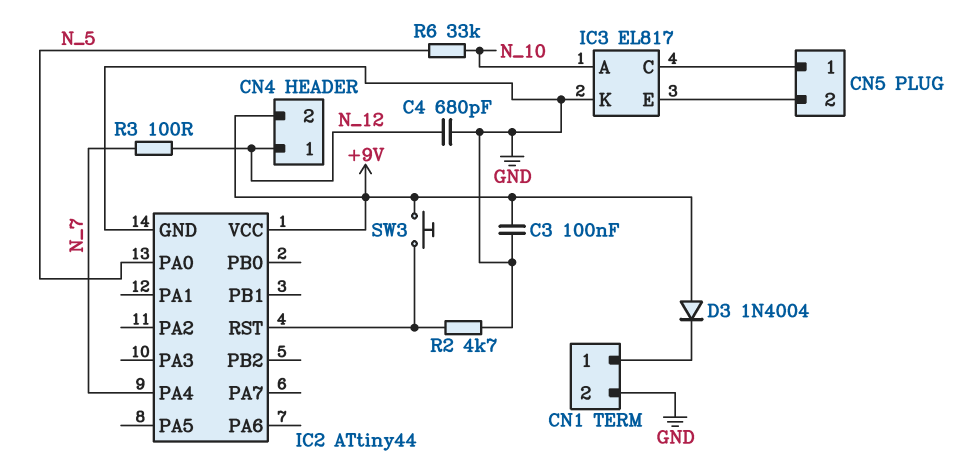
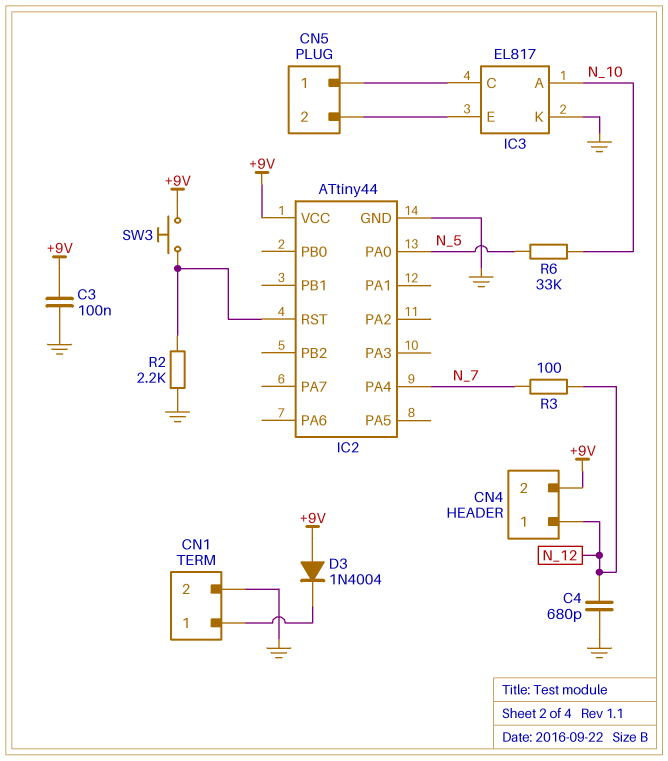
R2: 4.7k (GND, IC2/RST) -> 2.2k (GND, IC2/RST)

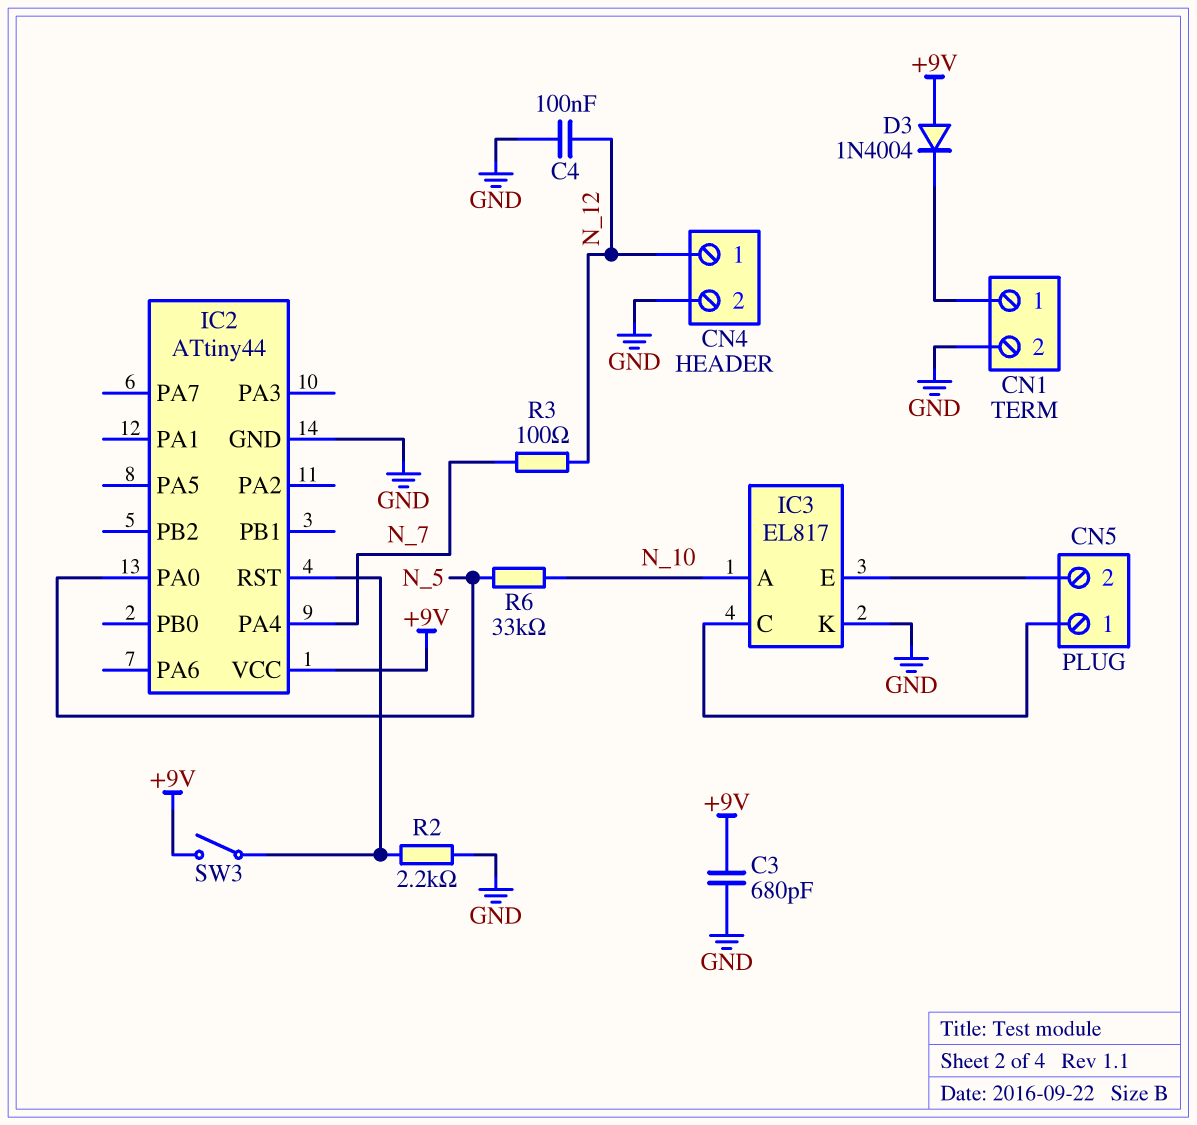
C3: 100nF (+9V, GND) -> 680pF (+9V, GND)
C4: 680pF (GND, N_12) -> 100nF (GND, N_12)
CN4 pin 2: +9V -> GND
SW3: button (+9V, IC2/RST) -> switch (+9V, IC2/RST)

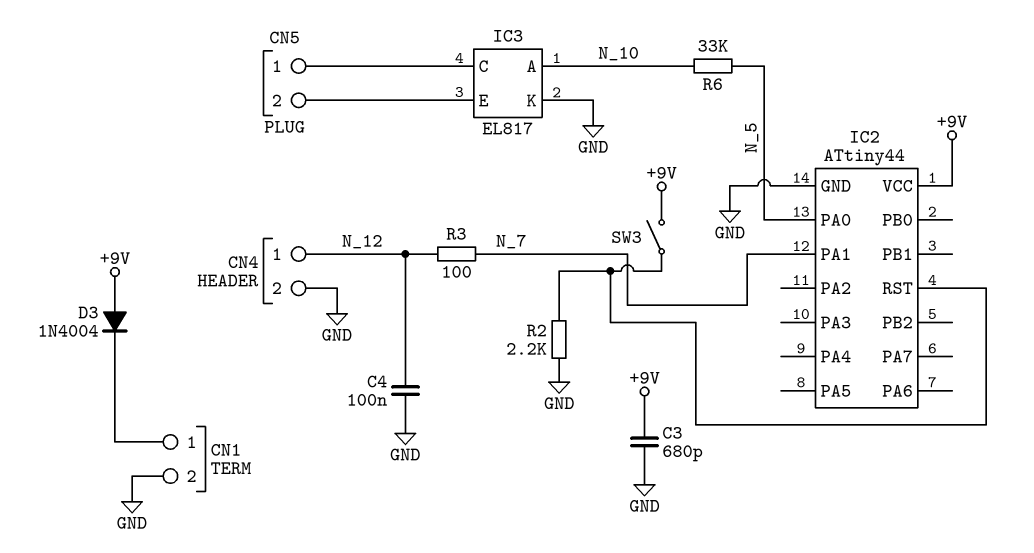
IC2 pin PA1: none -> N_7
IC2 pin PA4: N_7 -> none

